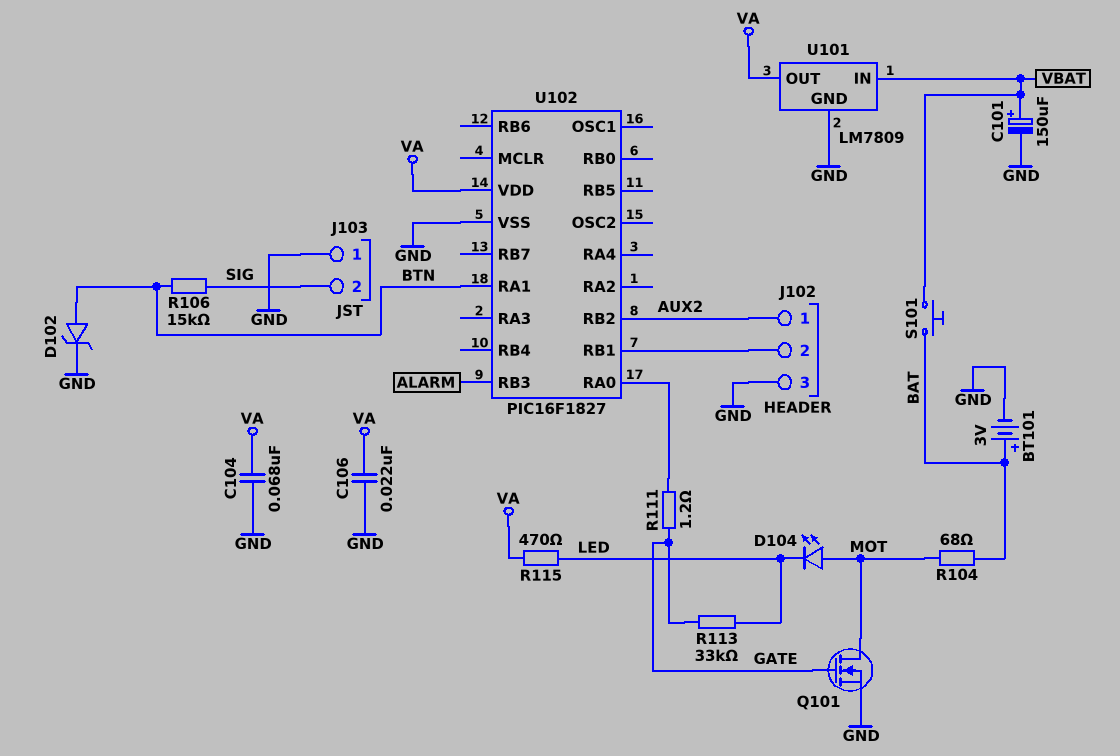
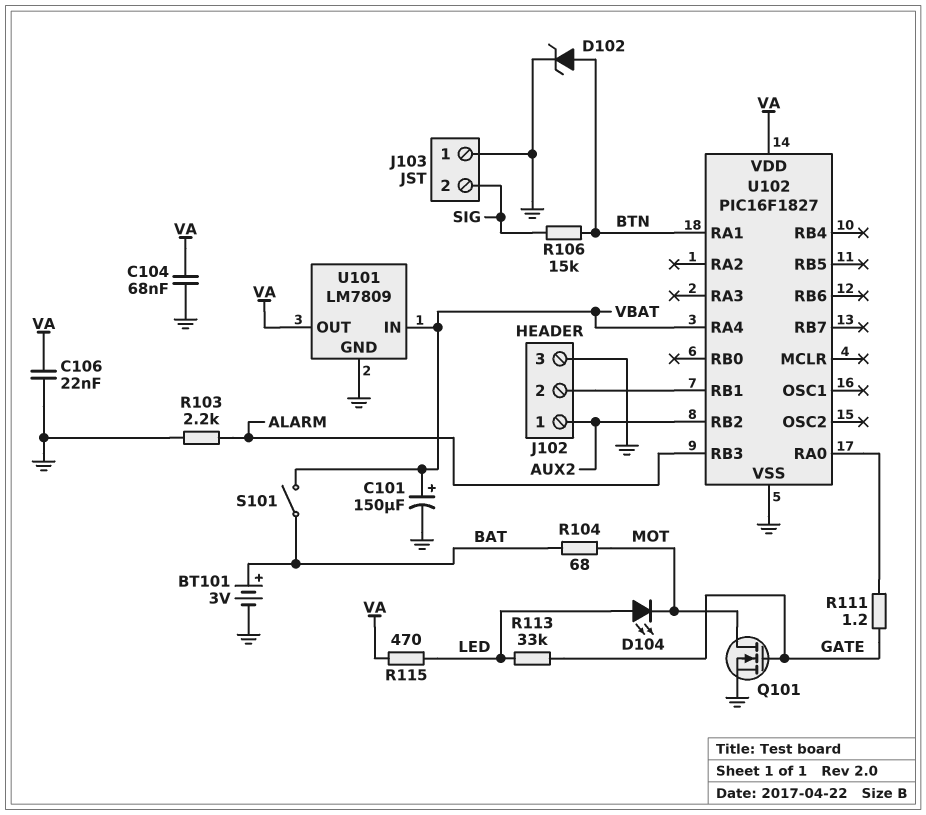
D104: LED (A MOT, K LED) -> LED (A LED, K MOT)
R103: none -> 2.2k (ALARM, GND)
S101: button (BAT, VBAT) -> switch (BAT, VBAT)
U102 pin RA4: none -> VBAT

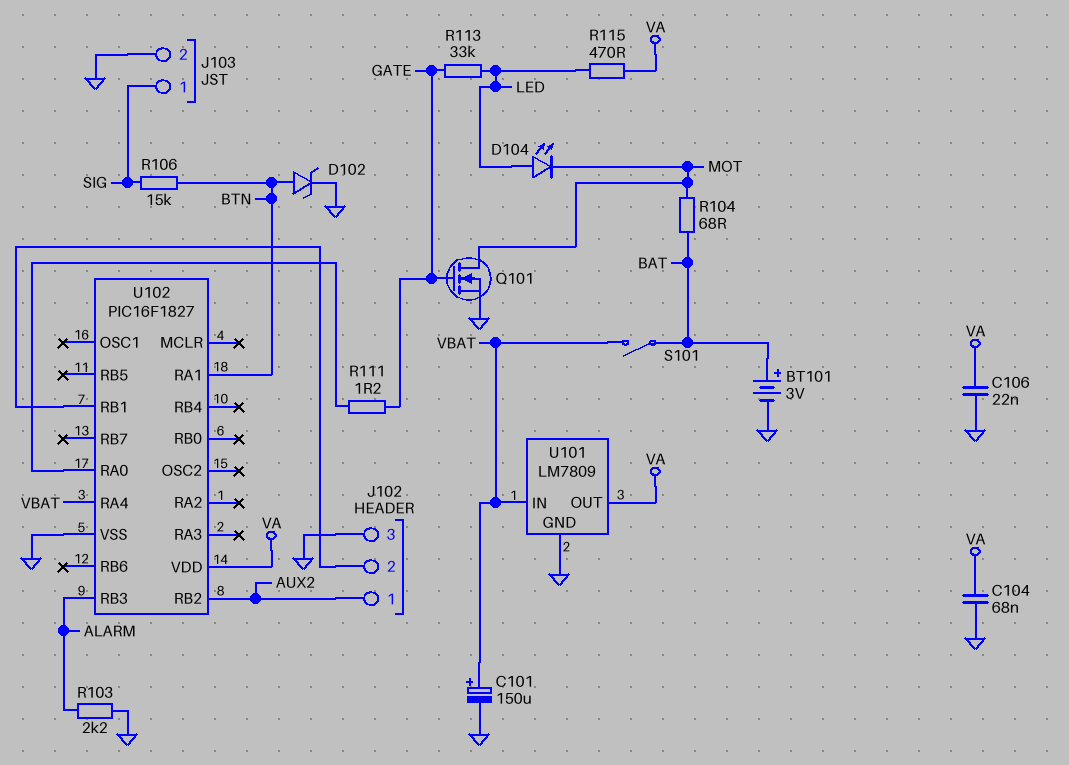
J103 pin 1: GND -> SIG
J103 pin 2: SIG -> GND

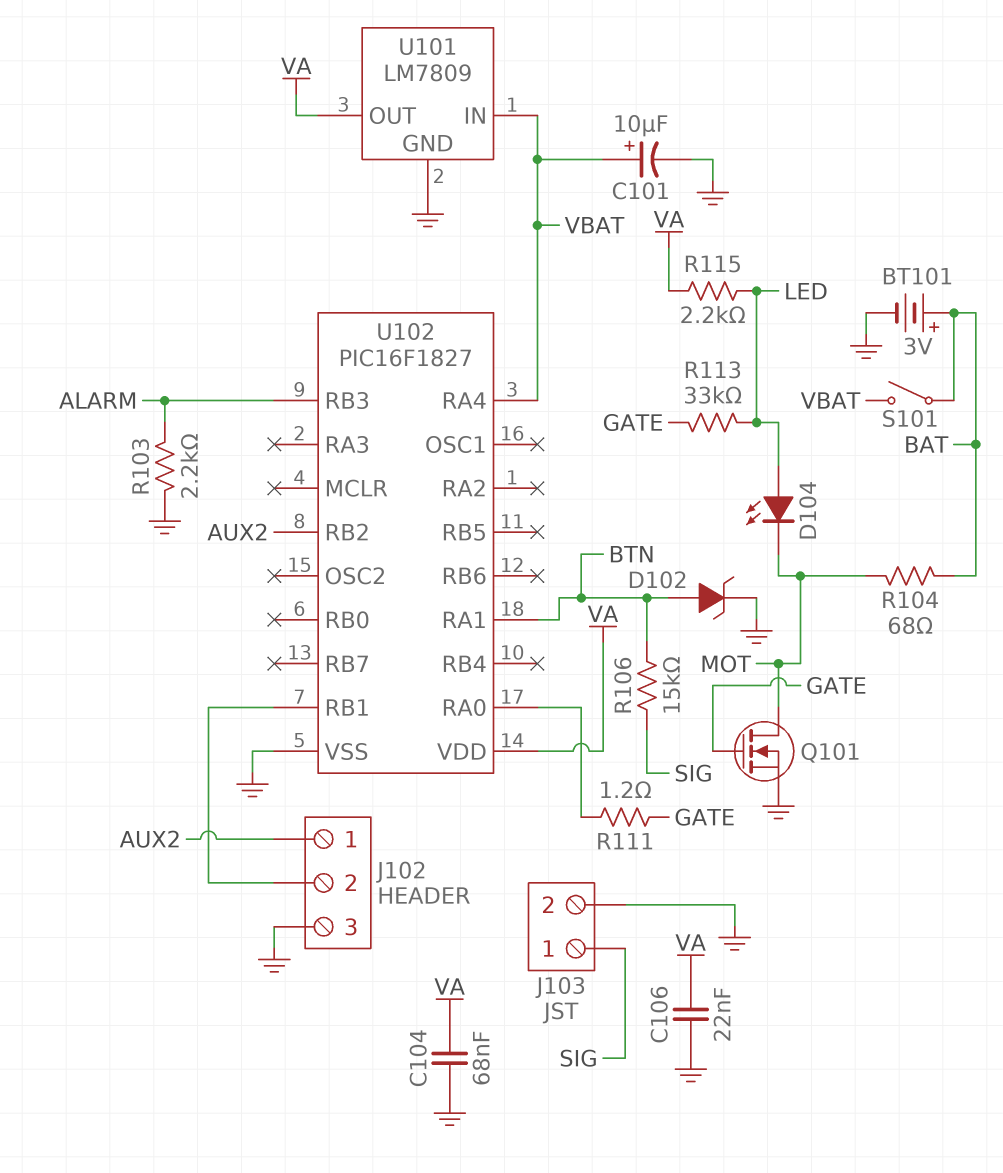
C101: 150uF (plus VBAT, minus GND) -> 10uF (plus VBAT, minus GND)
R115: 470 (LED, VA) -> 2.2k (LED, VA)

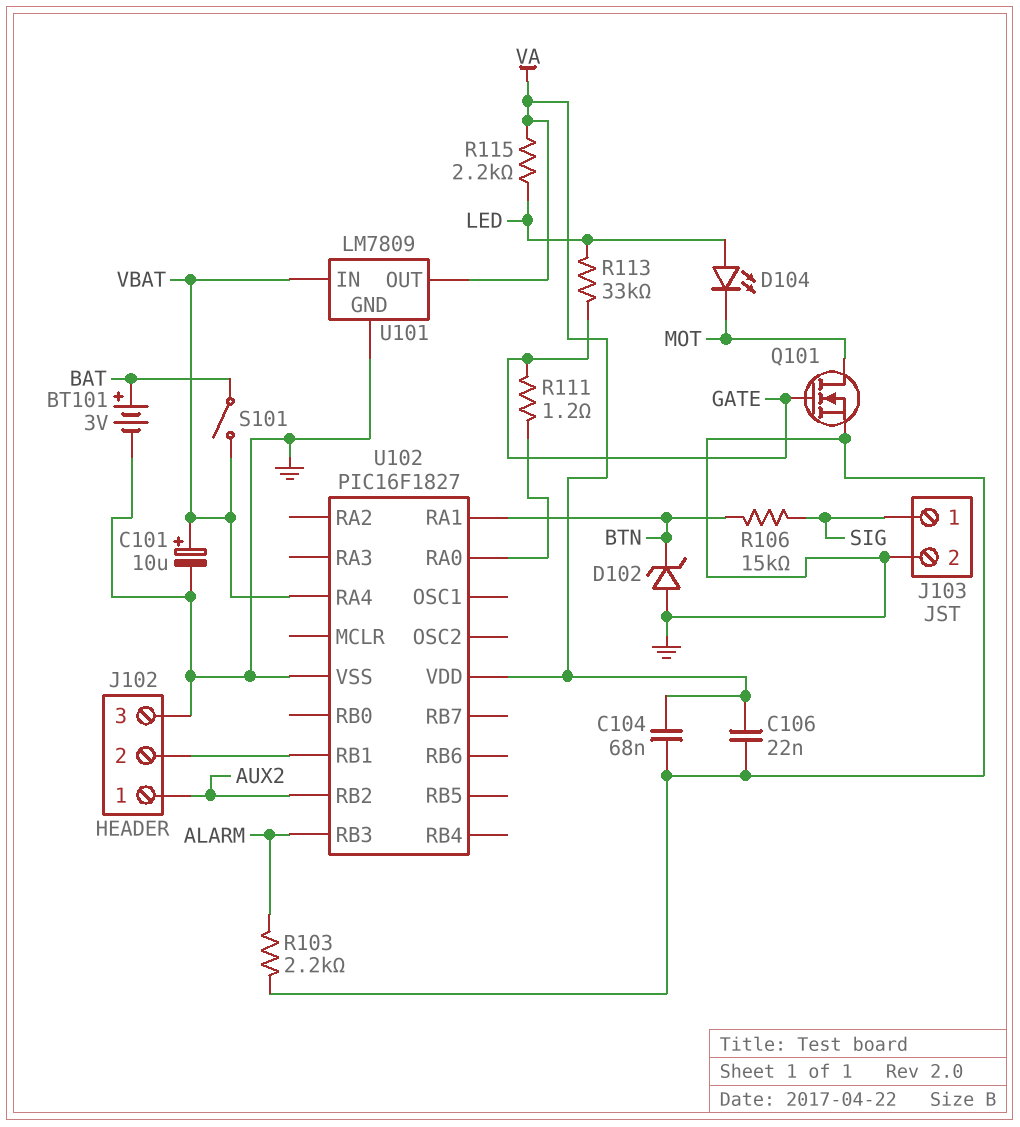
D102: zener (A BTN, K GND) -> zener (A GND, K BTN)
R104: 68 (BAT, MOT) -> none

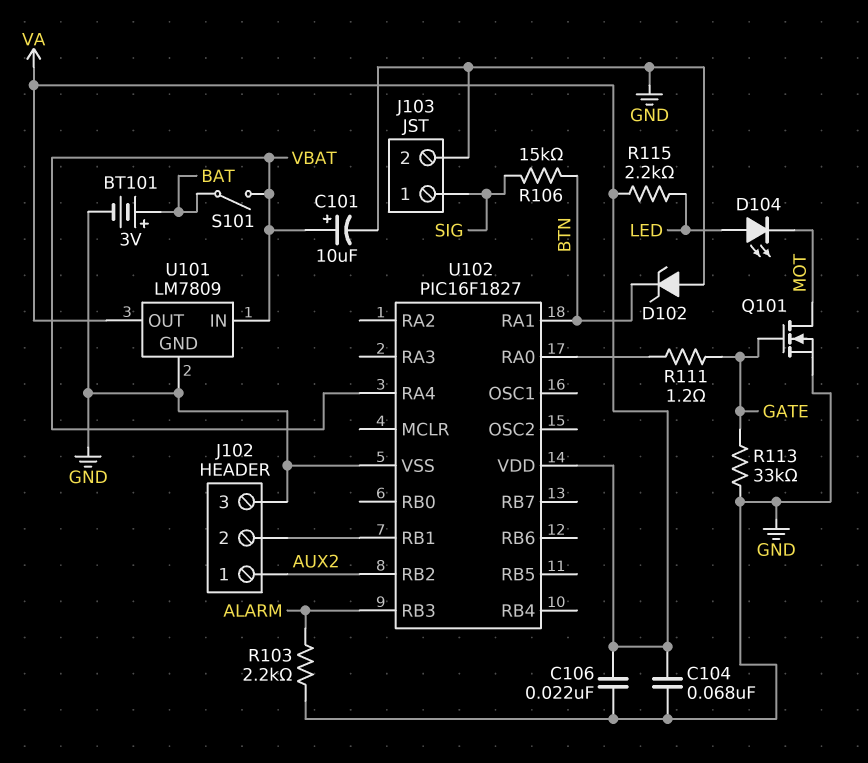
R113: 33k (GATE, LED) -> 33k (GATE, GND)

